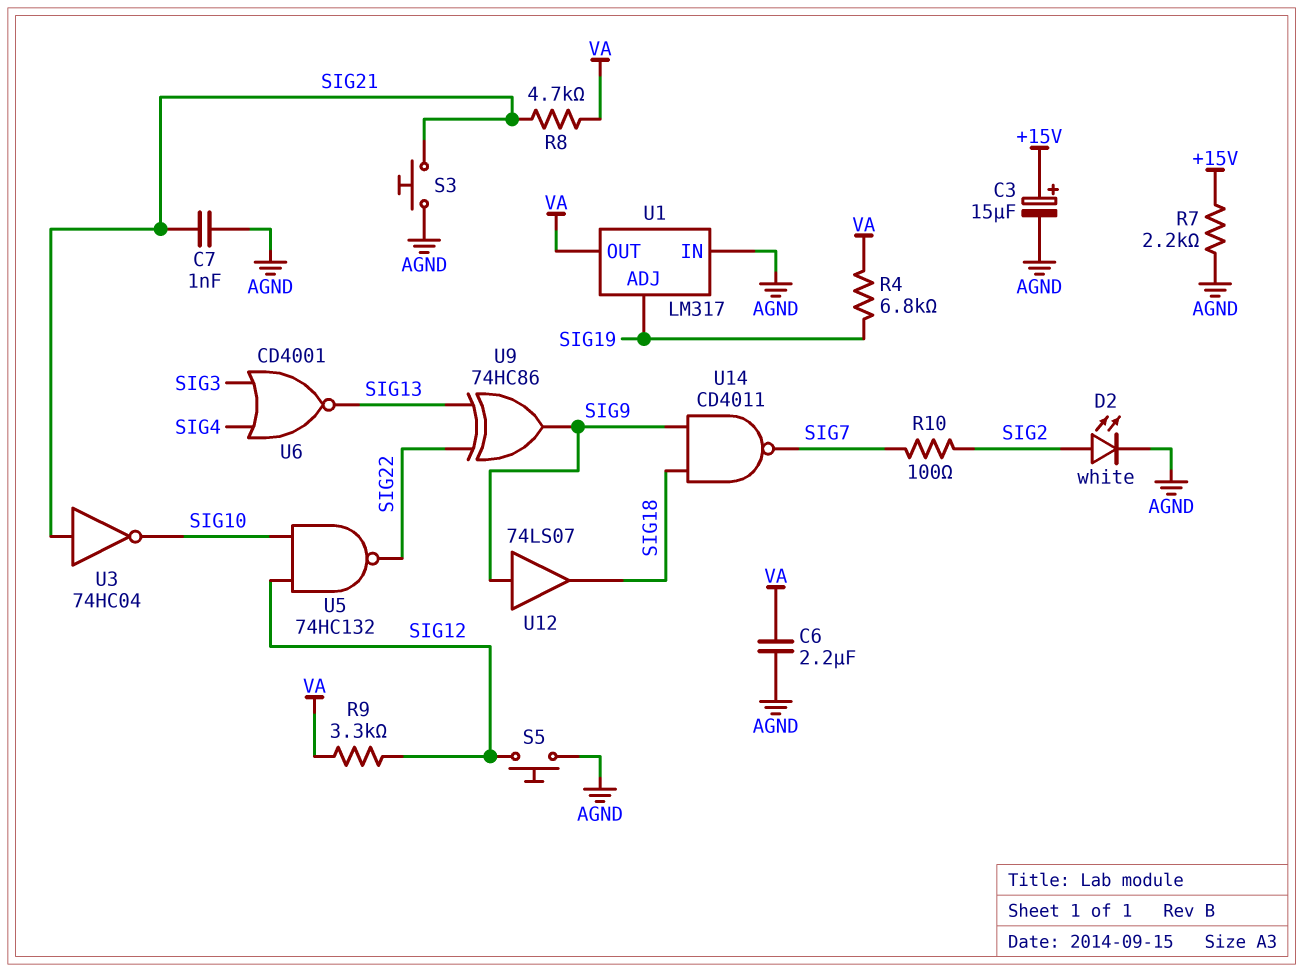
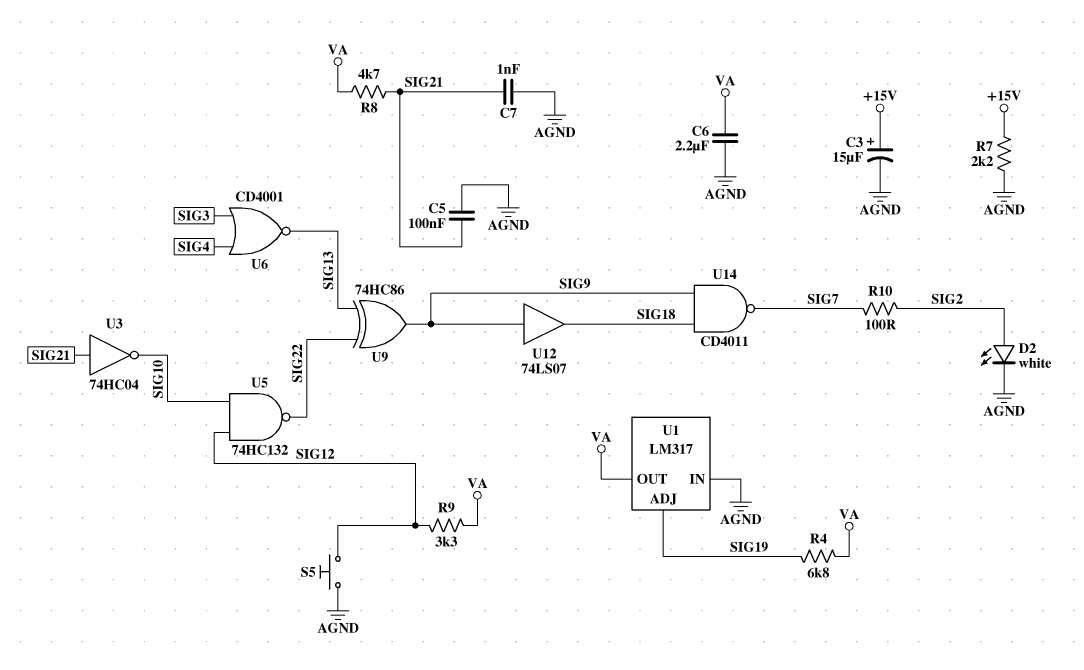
C5: none -> 100nF (AGND, SIG21)
S3: button (AGND, SIG21) -> none

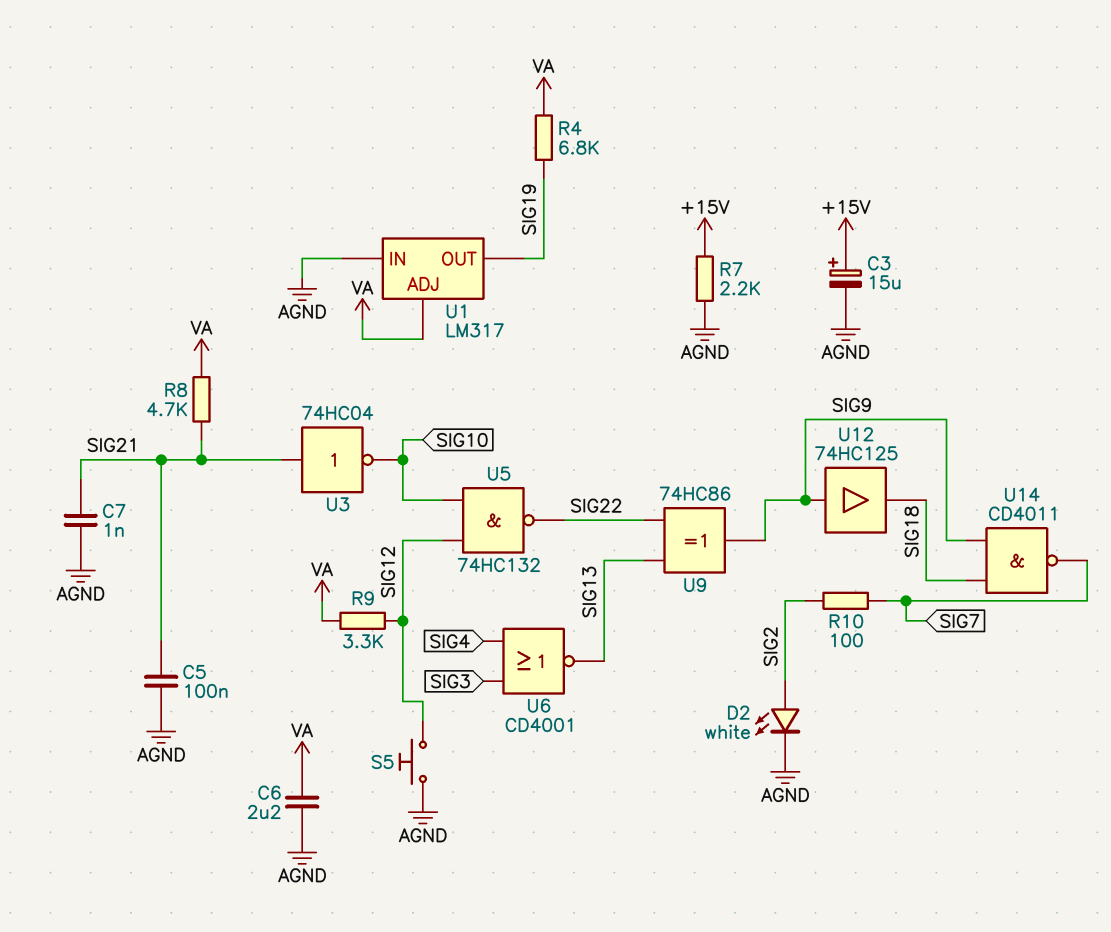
U1 pin ADJ: SIG19 -> VA
U1 pin OUT: VA -> SIG19
U12: buffer 74LS07 (in SIG9, out SIG18) -> buffer 74HC125 (in SIG9, out SIG18)

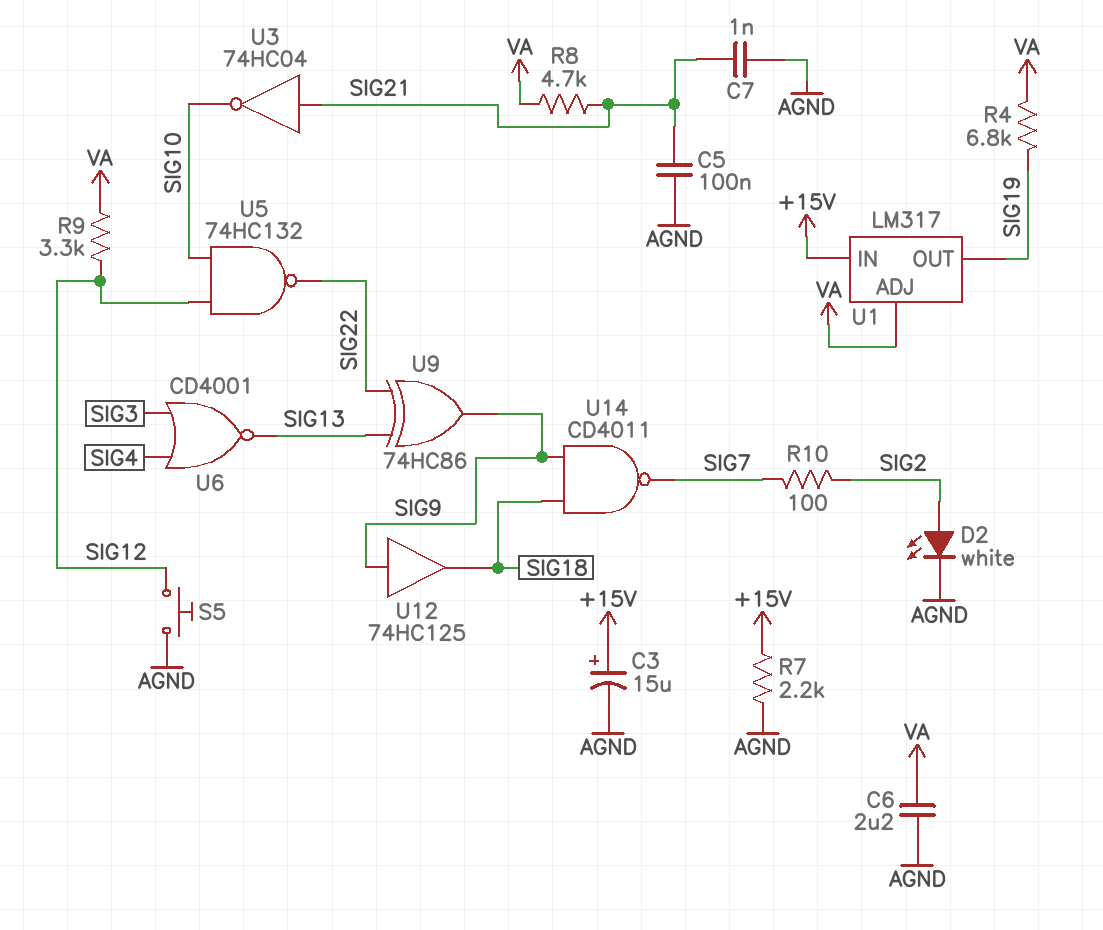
U1 pin IN: AGND -> +15V

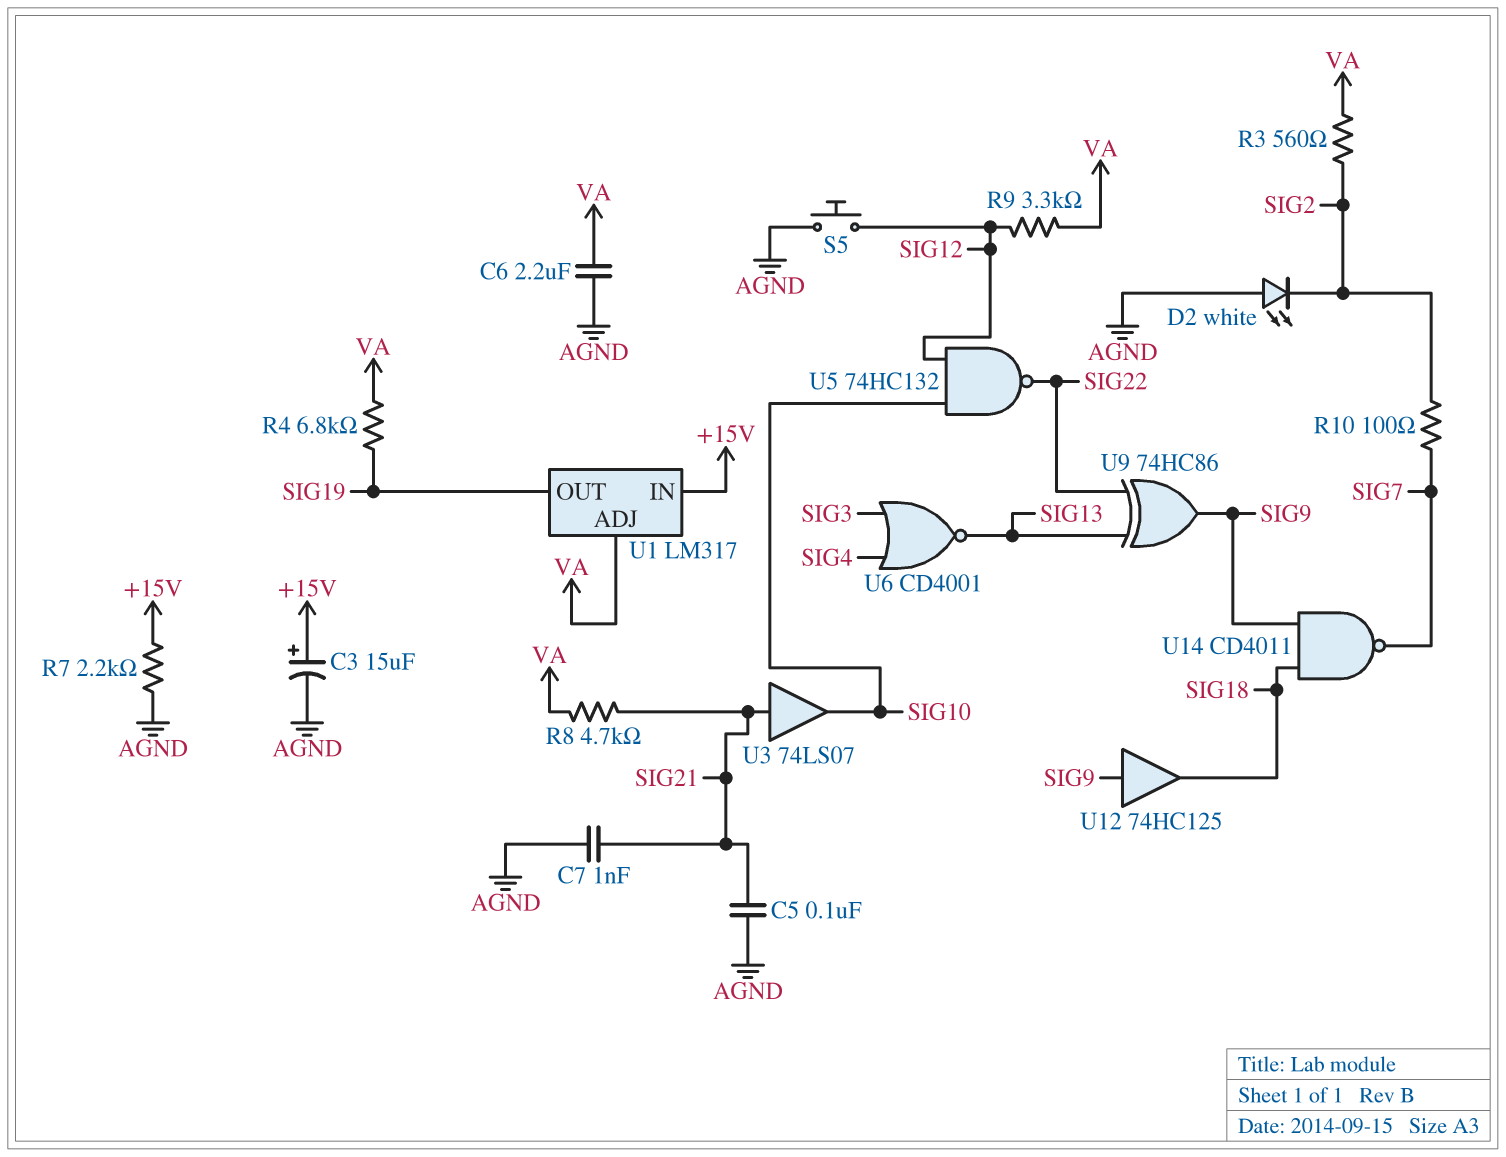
D2: LED white (A SIG2, K AGND) -> LED white (A AGND, K SIG2)
R3: none -> 560 (SIG2, VA)
U3: NOT 74HC04 (in SIG21, out SIG10) -> buffer 74LS07 (in SIG21, out SIG10)

